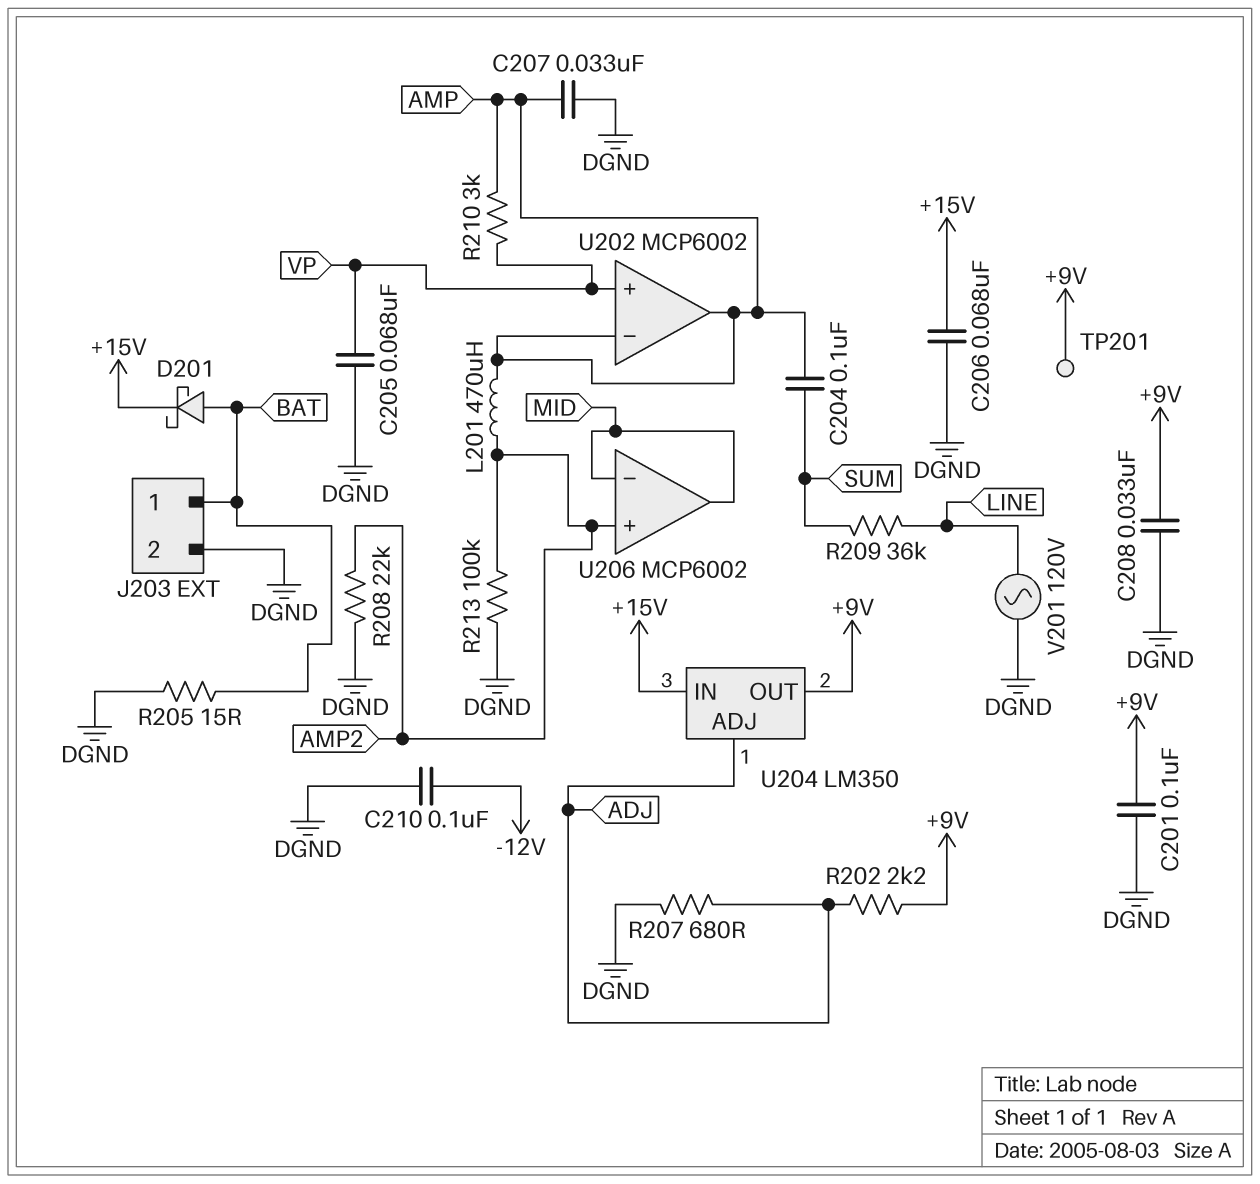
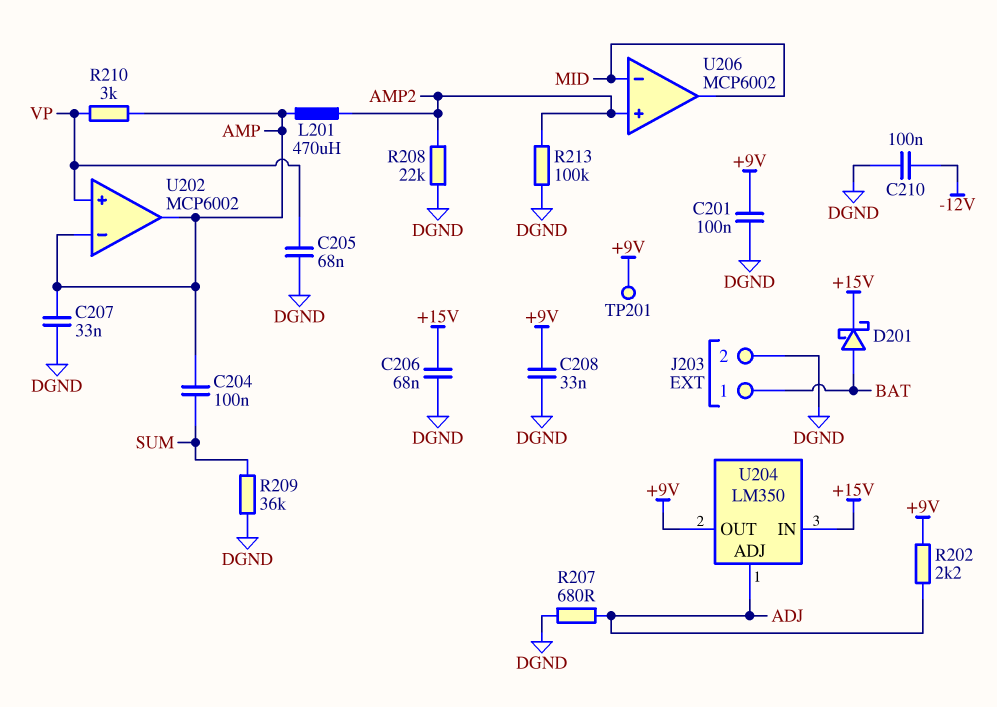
R205: 15 (BAT, DGND) -> none
R209: 36k (LINE, SUM) -> 36k (DGND, SUM)
V201: AC 120V (DGND, LINE) -> none

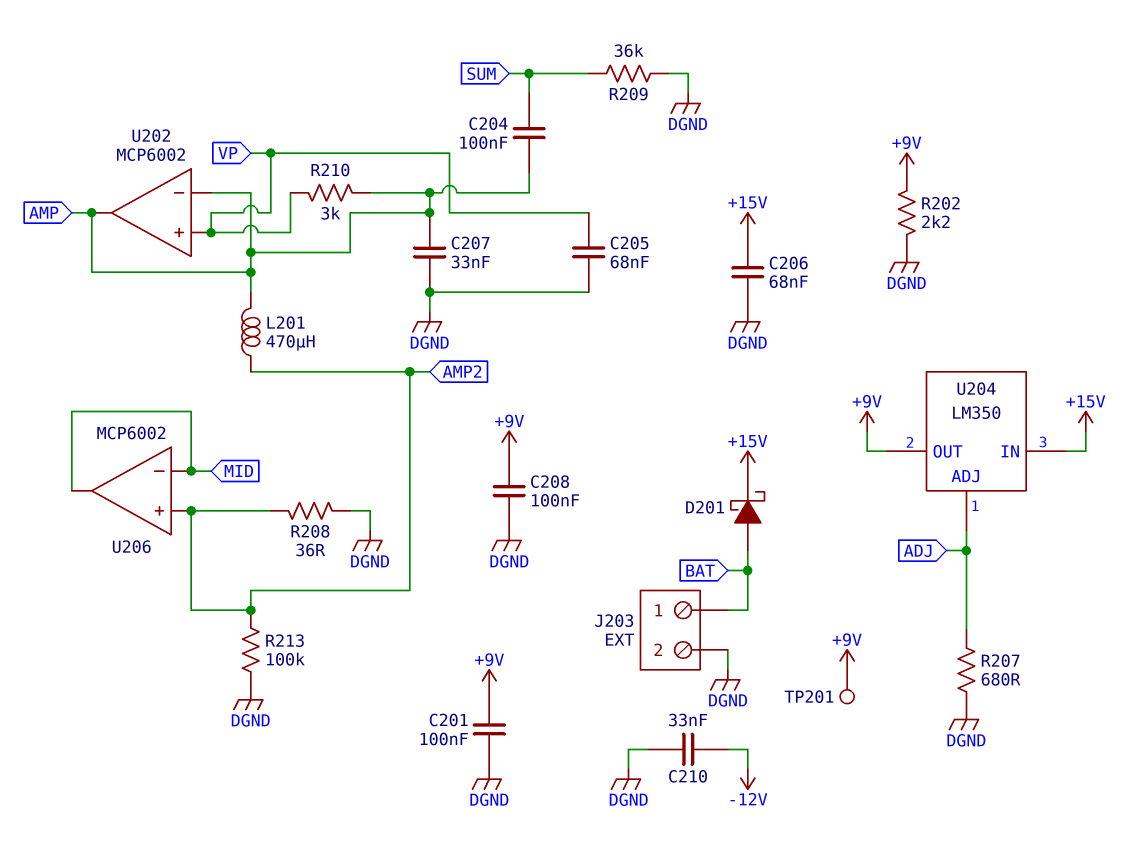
C208: 33nF (+9V, DGND) -> 100nF (+9V, DGND)
C210: 100nF (-12V, DGND) -> 33nF (-12V, DGND)
R202: 2.2k (+9V, ADJ) -> 2.2k (+9V, DGND)
R208: 22k (AMP2, DGND) -> 36 (AMP2, DGND)

